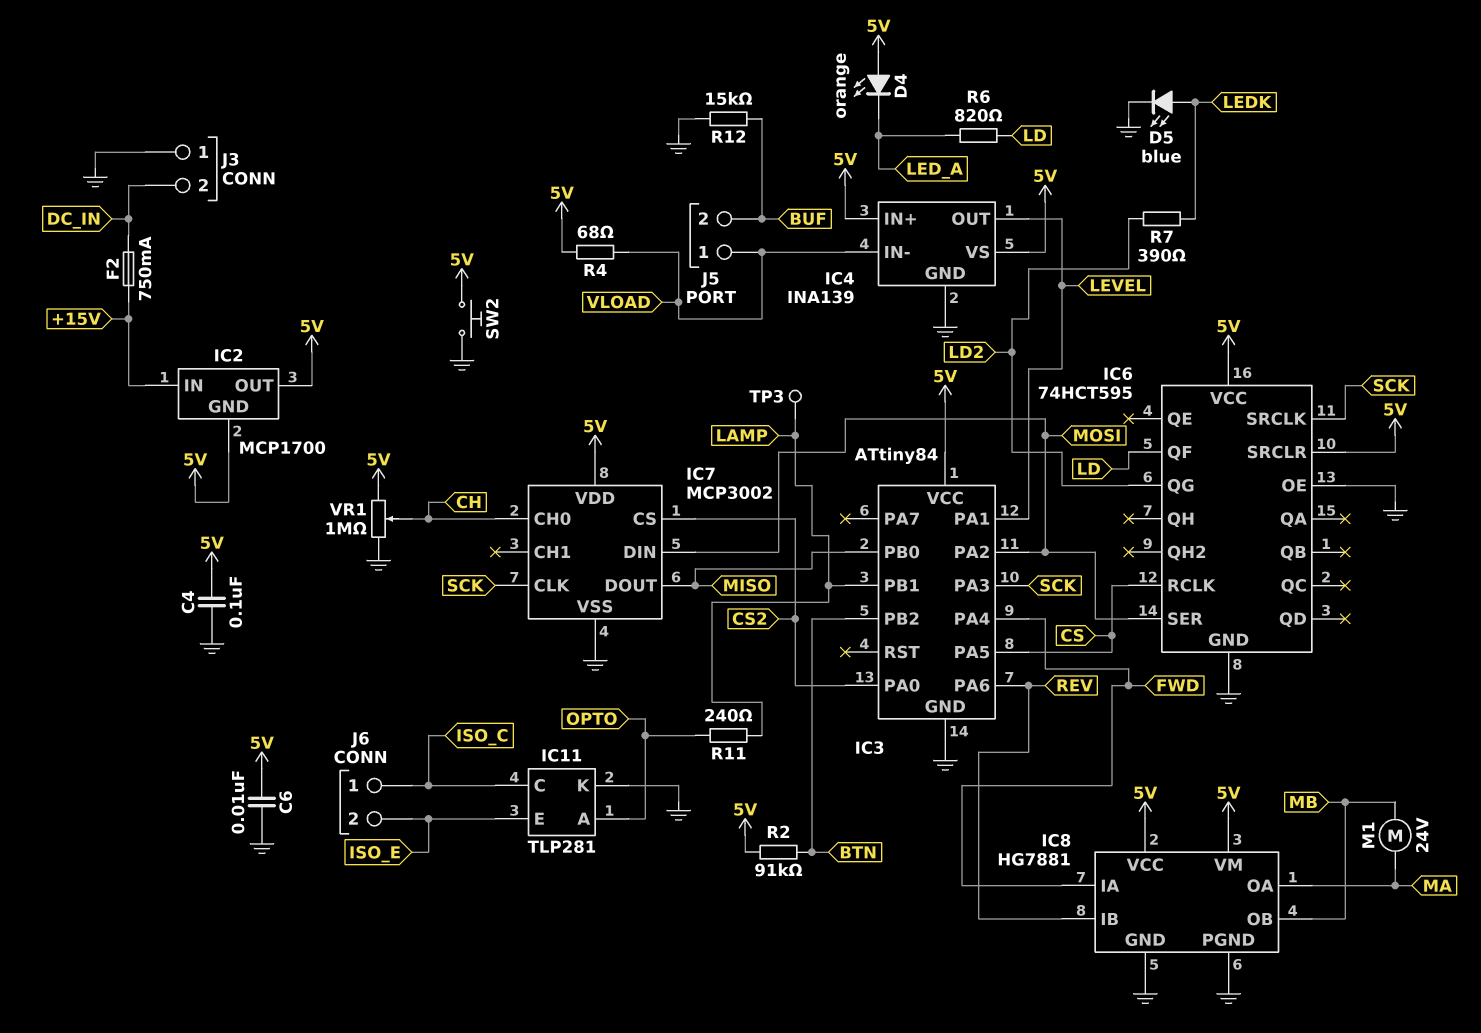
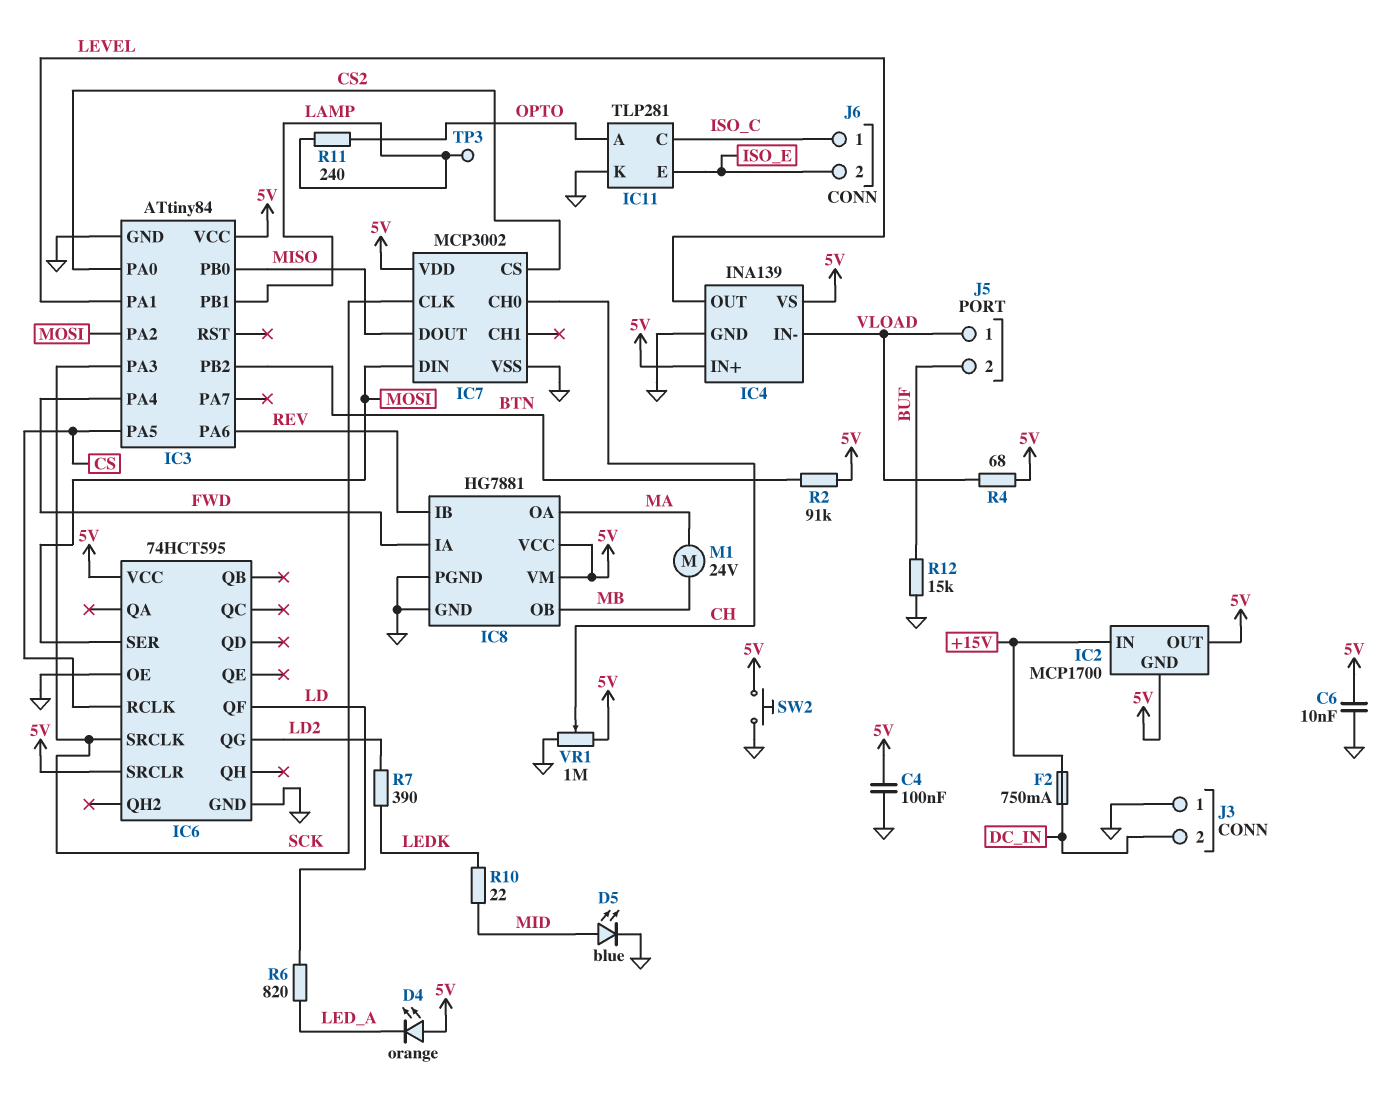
D5: LED blue (A LEDK, K GND) -> LED blue (A MID, K GND)
R10: none -> 22 (LEDK, MID)

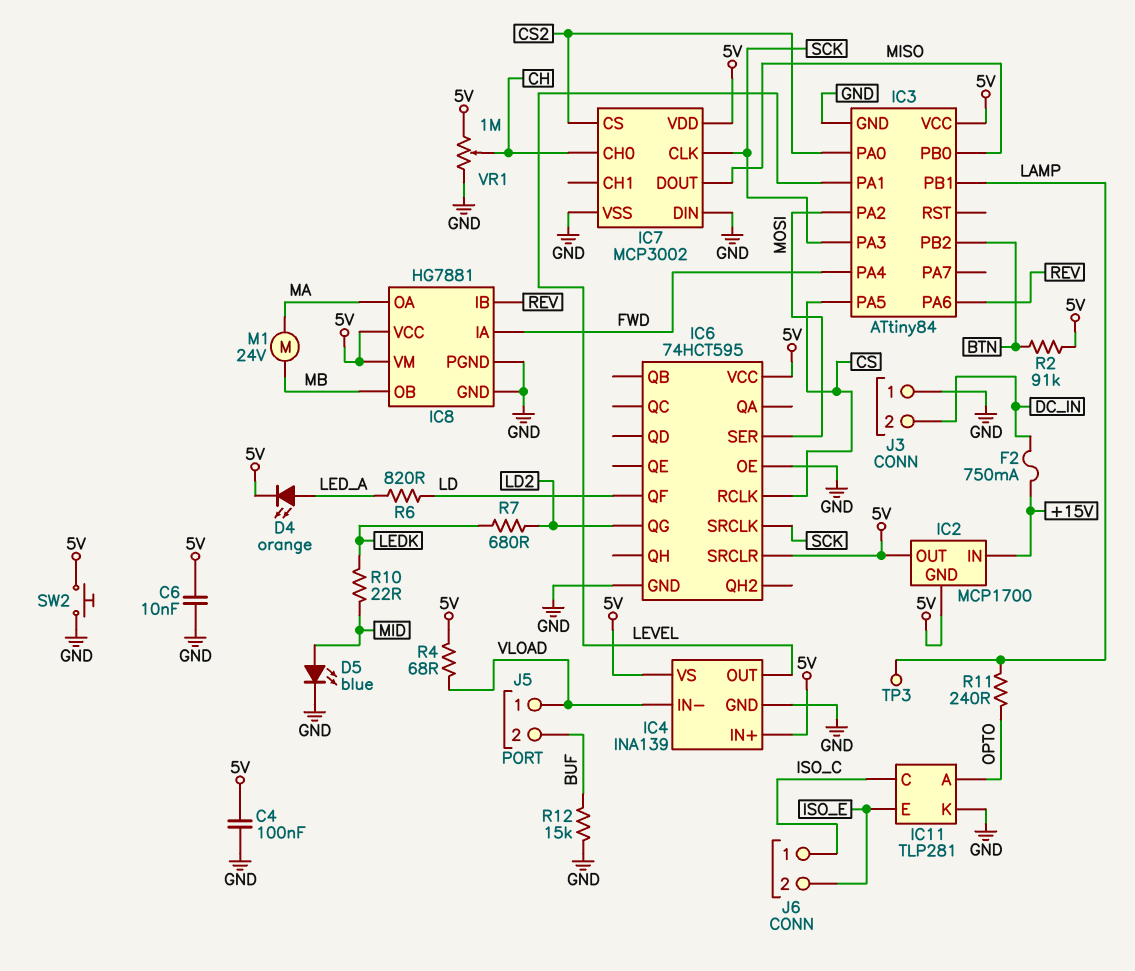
D4: LED orange (A 5V, K LED_A) -> LED orange (A LED_A, K 5V)
IC7 pin DIN: MOSI -> GND
R7: 390 (LD2, LEDK) -> 680 (LD2, LEDK)

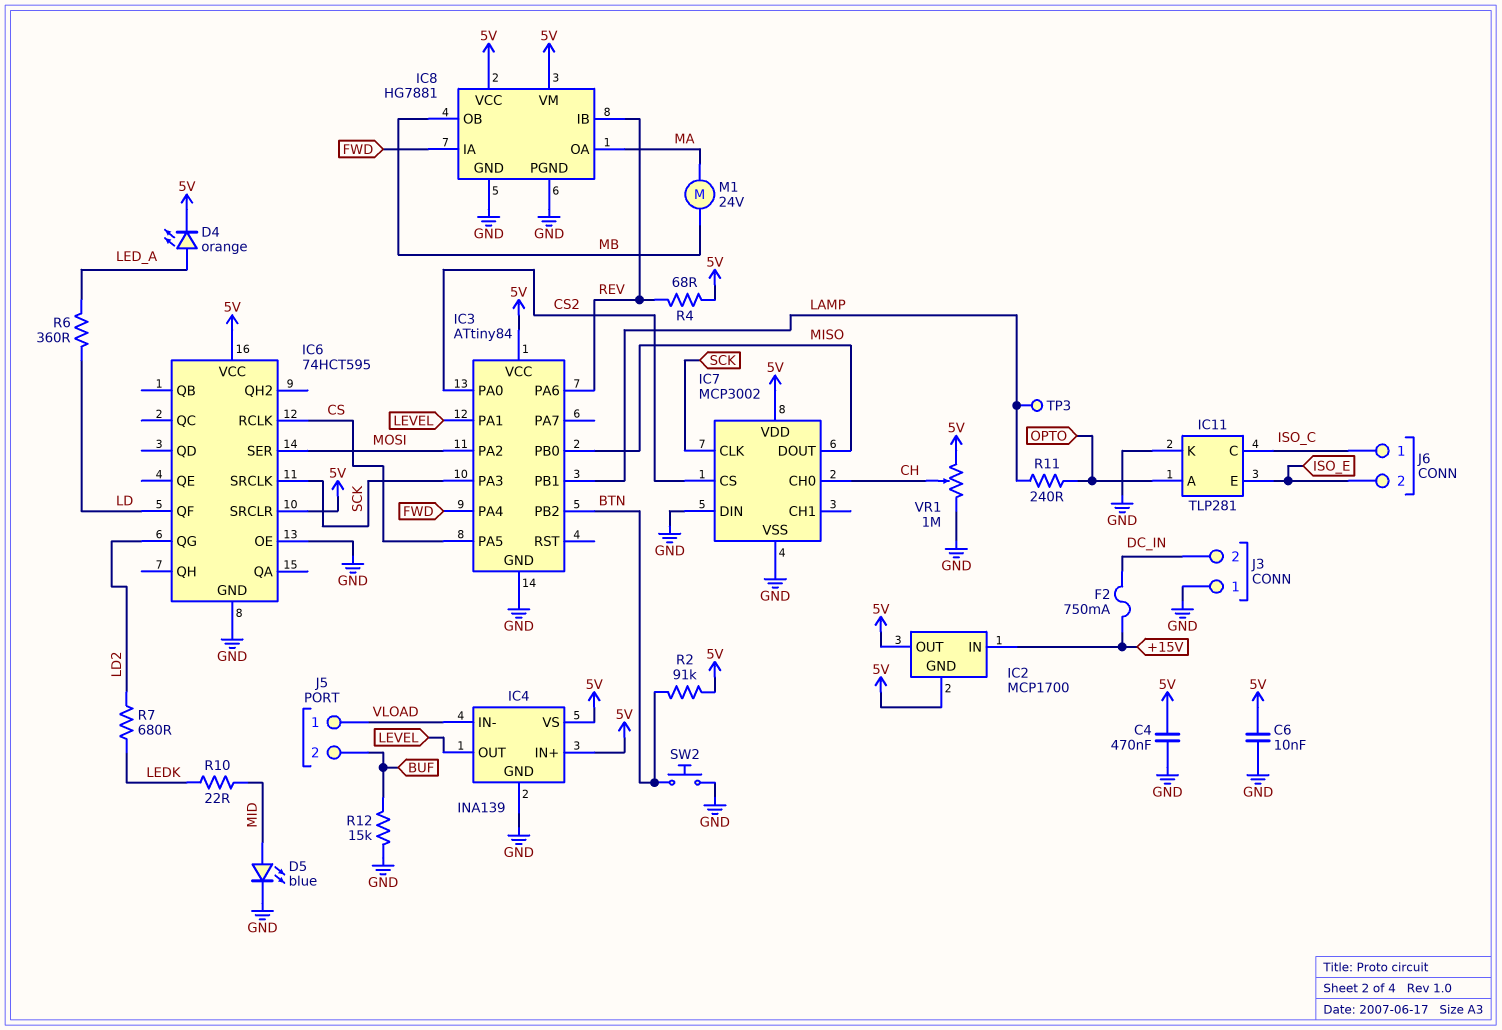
C4: 100nF (5V, GND) -> 470nF (5V, GND)
R4: 68 (5V, VLOAD) -> 68 (5V, REV)
R6: 820 (LD, LED_A) -> 360 (LD, LED_A)
SW2: button (5V, GND) -> button (BTN, GND)

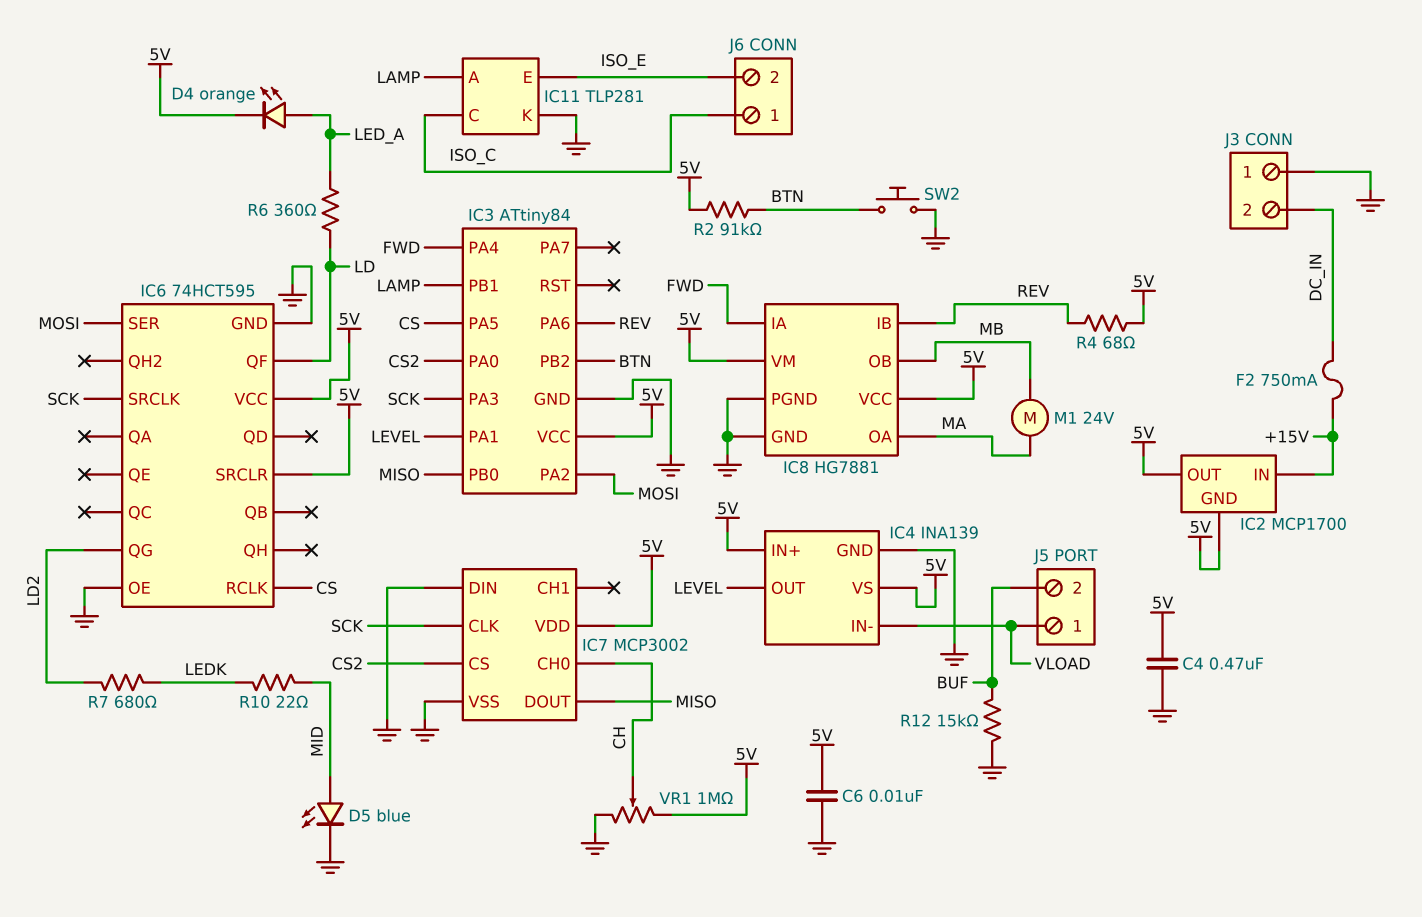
IC11 pin A: OPTO -> LAMP
R11: 240 (LAMP, OPTO) -> none
TP3: test point (LAMP) -> none

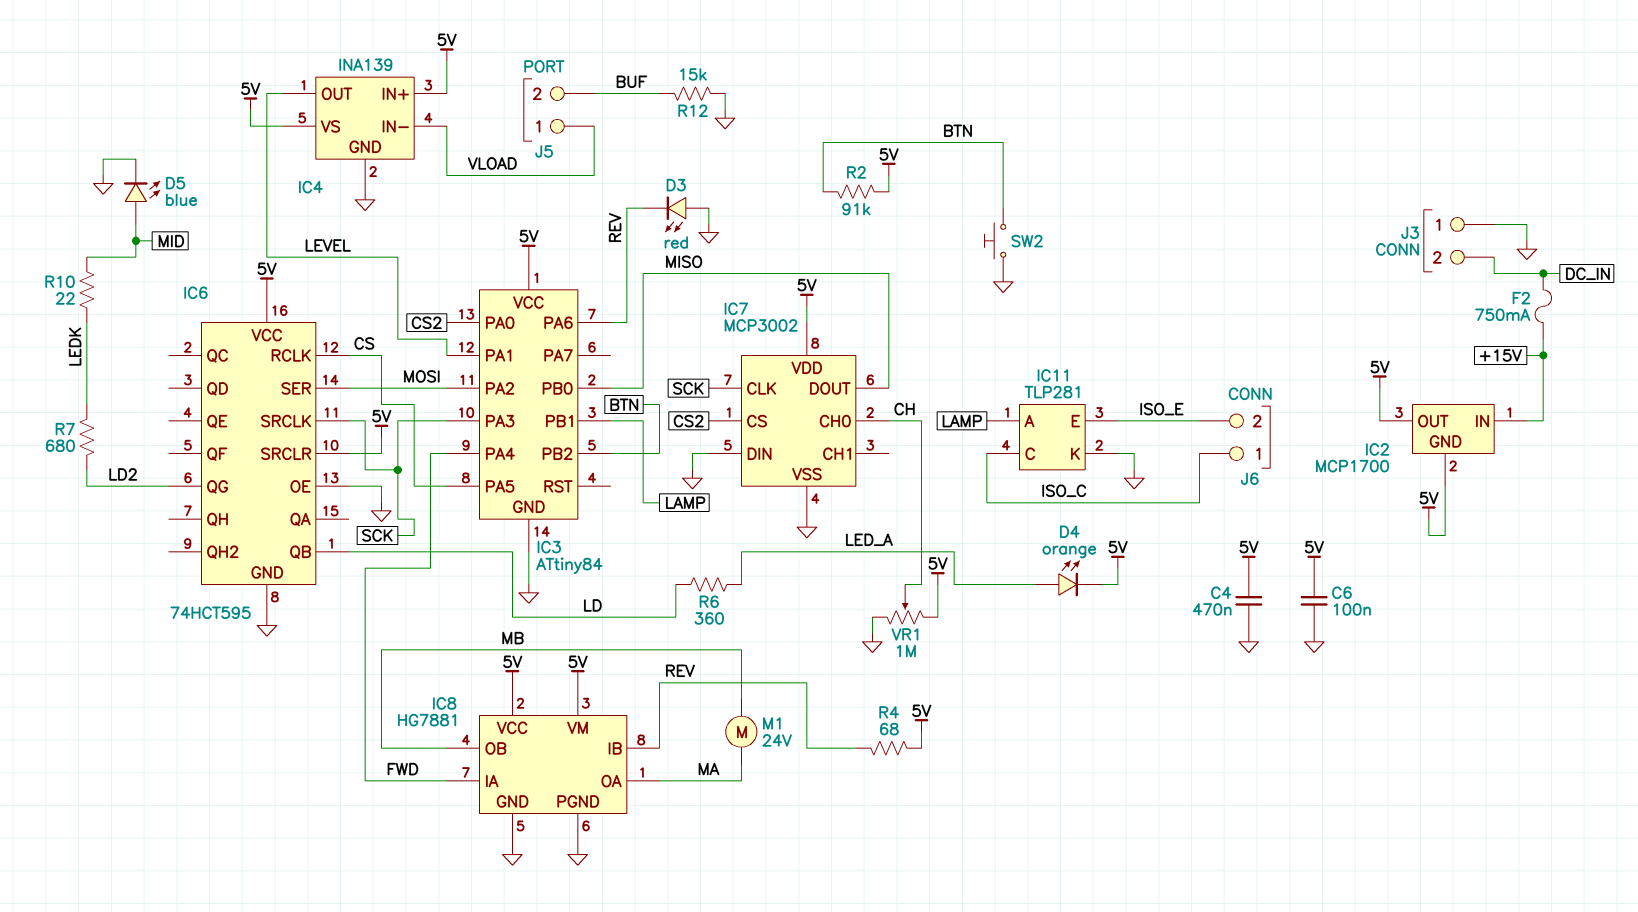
C6: 10nF (5V, GND) -> 100nF (5V, GND)
D3: none -> LED red (A GND, K REV)
IC6 pin QB: none -> LD
IC6 pin QF: LD -> none

